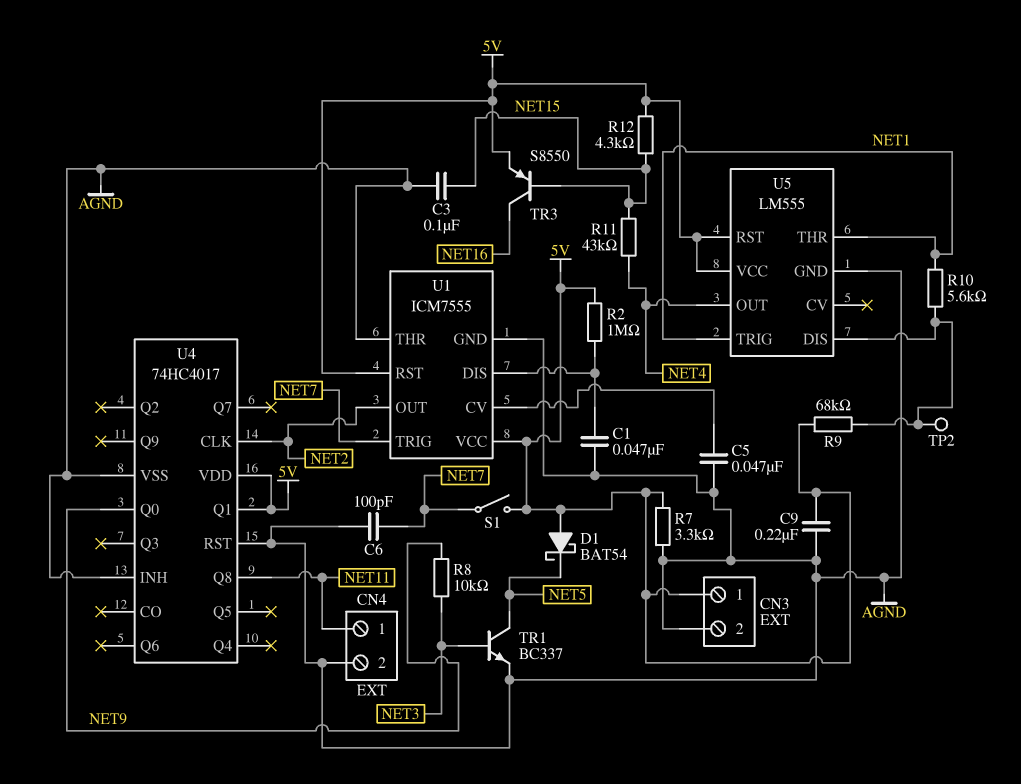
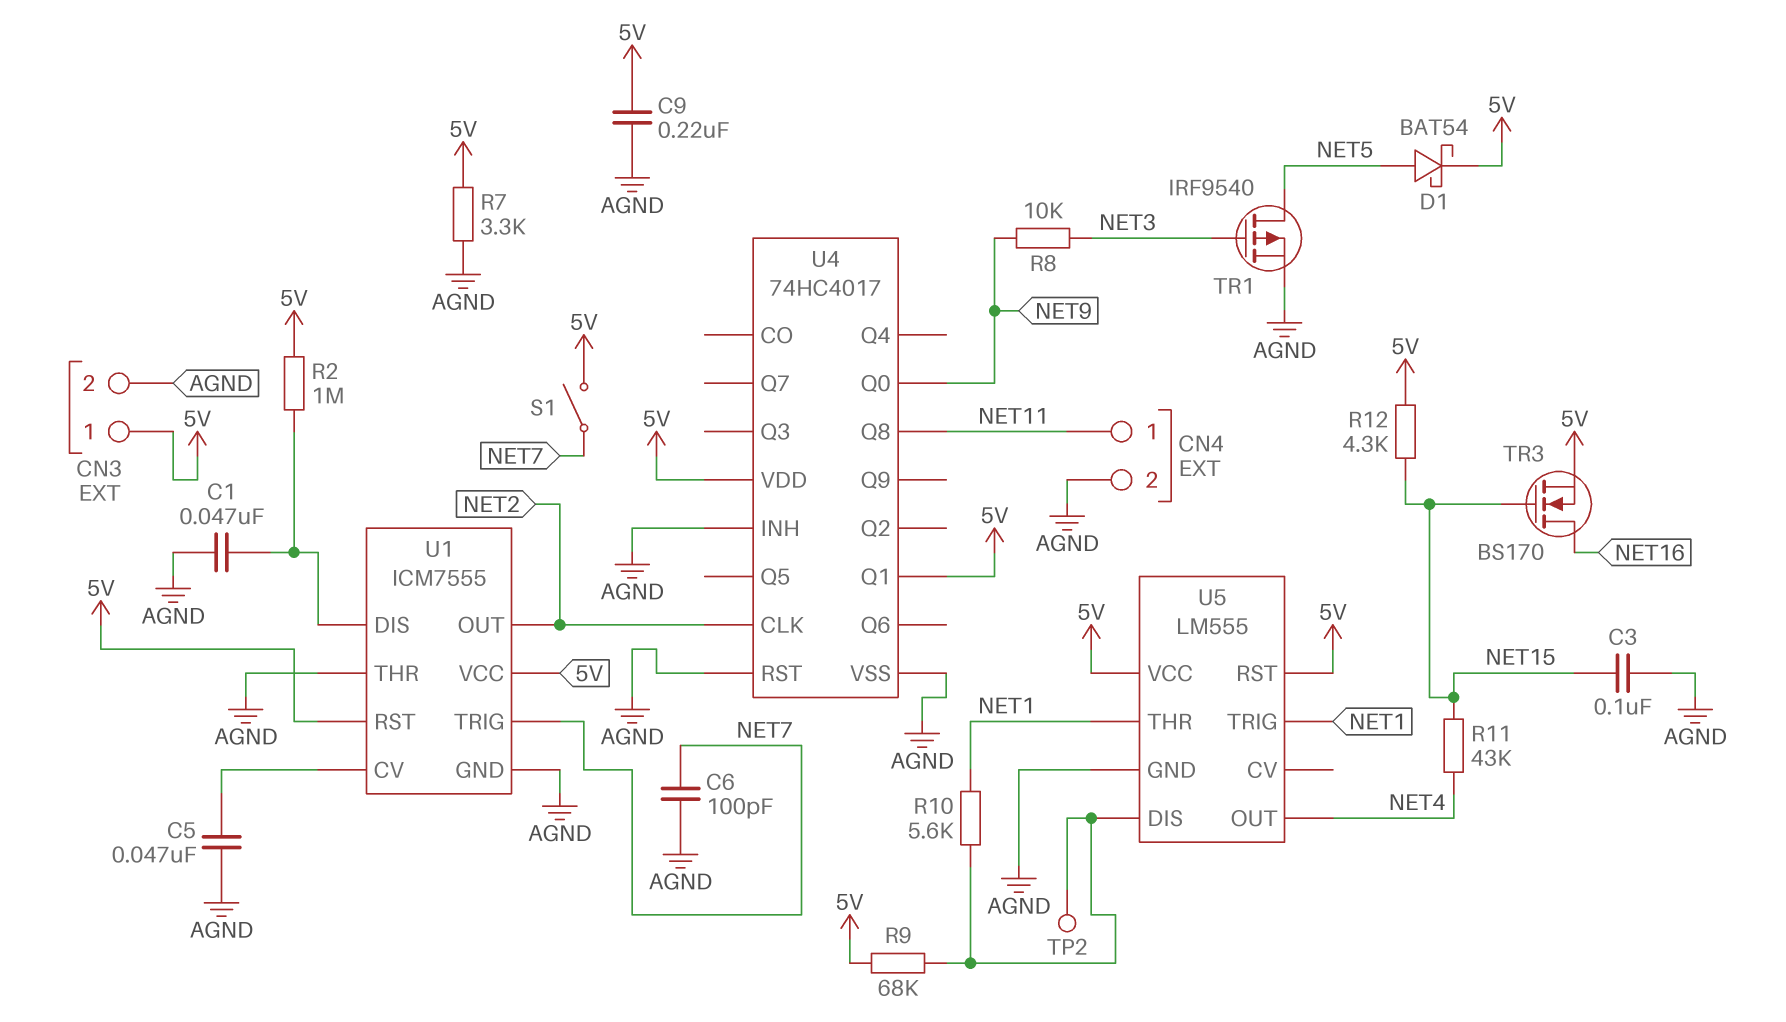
D1: schottky BAT54 (A 5V, K NET5) -> schottky BAT54 (A NET5, K 5V)
TR1: NPN BC337 (B NET3, C NET5, E AGND) -> PMOS IRF9540 (G NET3, D NET5, S AGND)
TR3: PNP S8550 (B NET15, C NET16, E 5V) -> NMOS BS170 (G NET15, D NET16, S 5V)

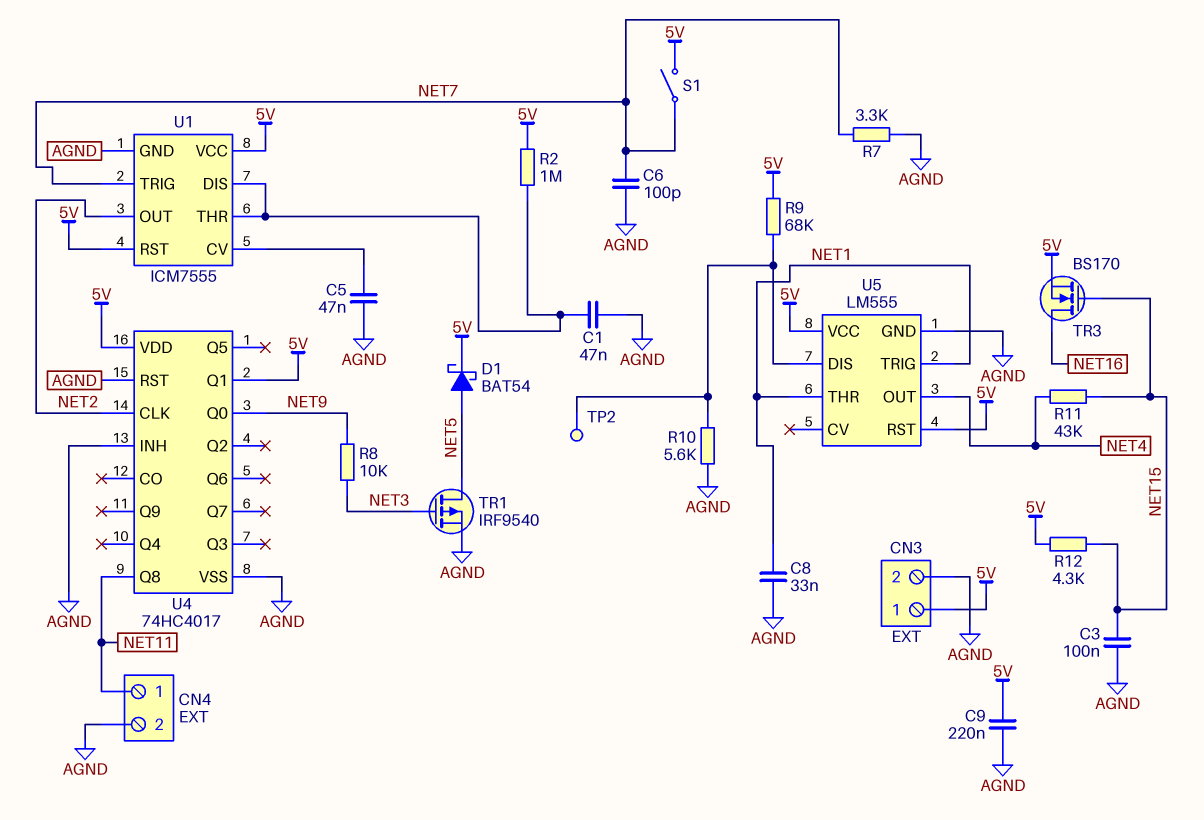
C8: none -> 33nF (AGND, NET1)
R7: 3.3k (5V, AGND) -> 3.3k (AGND, NET7)
R10: 5.6k (NET1, U5/DIS) -> 5.6k (AGND, U5/DIS)
U1 pin THR: AGND -> U1/DIS

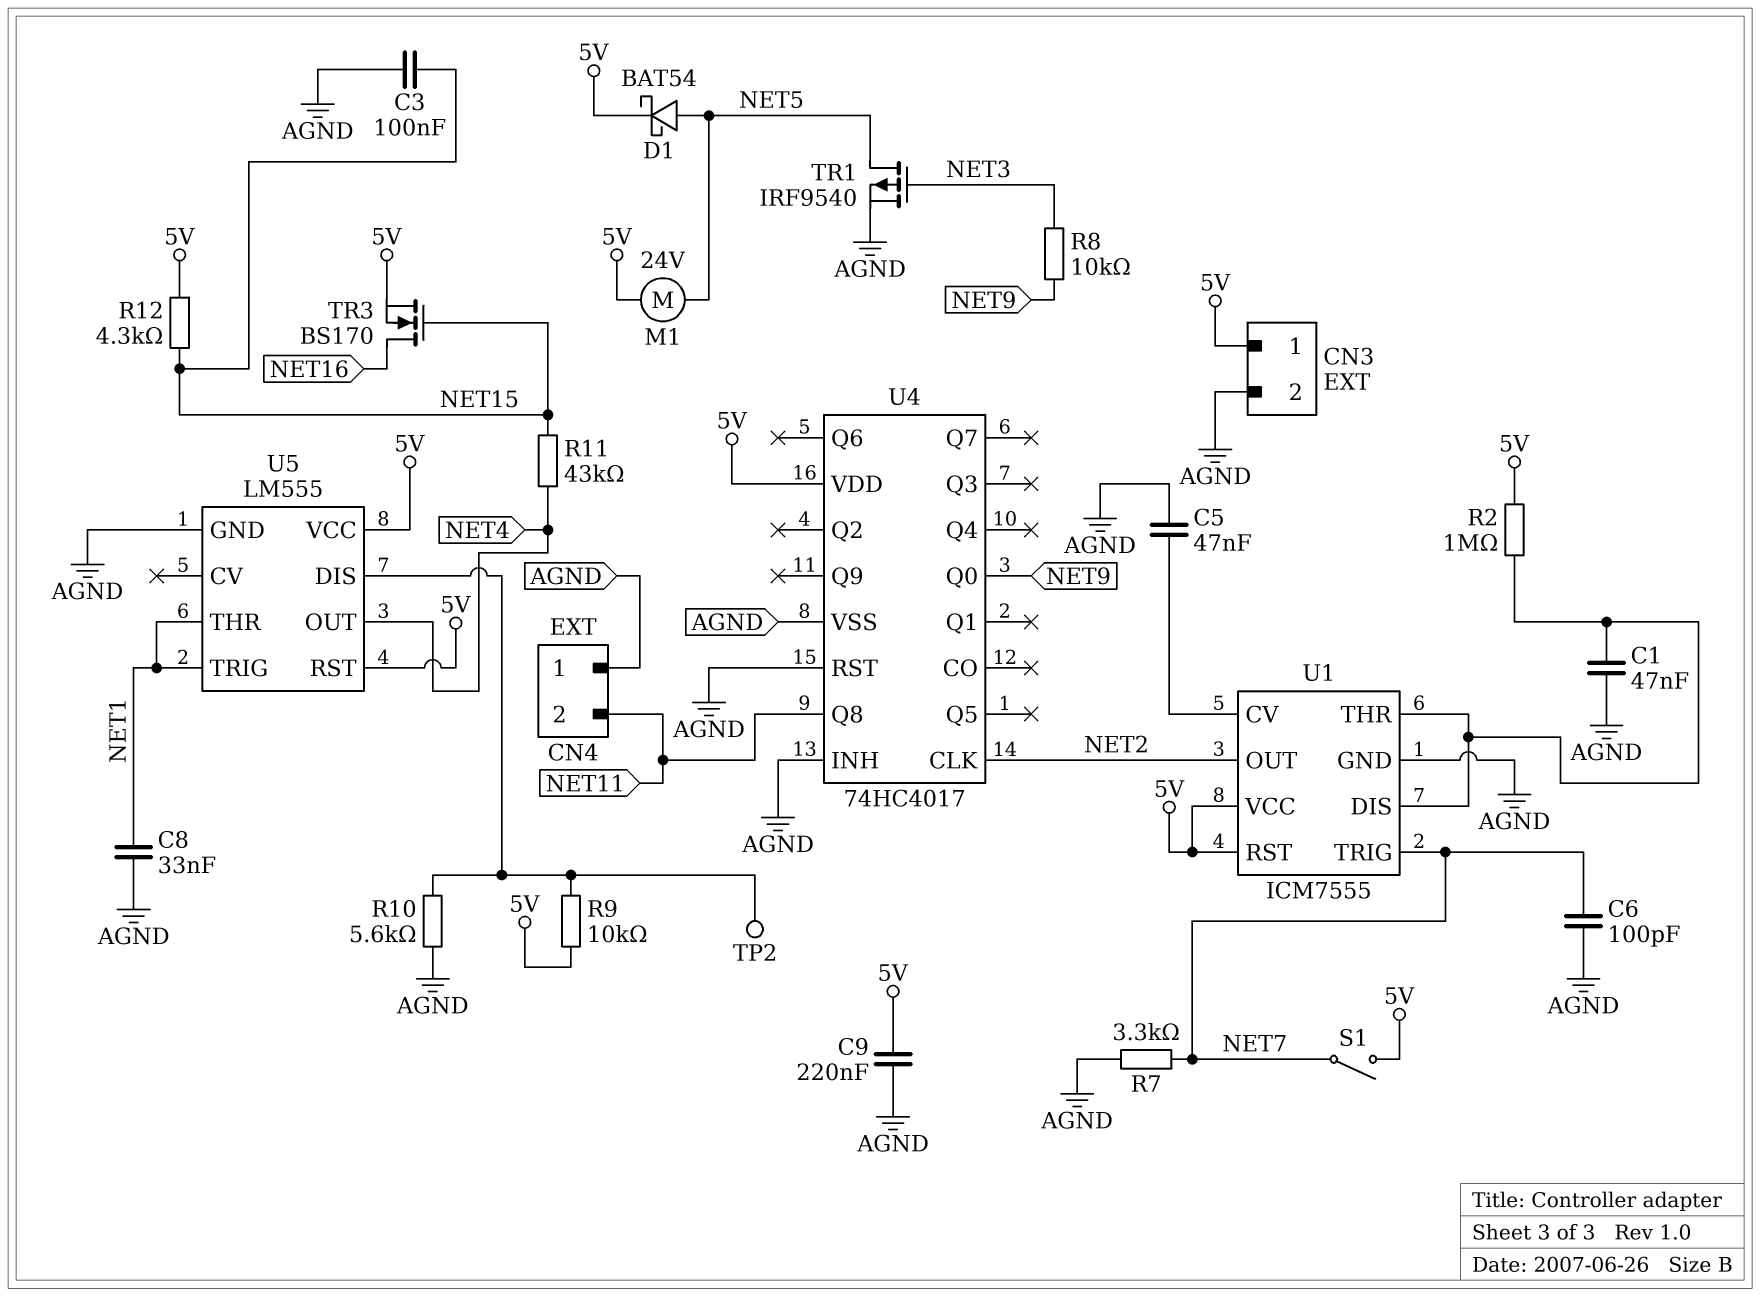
CN4 pin 1: NET11 -> AGND
CN4 pin 2: AGND -> NET11
M1: none -> motor 24V (5V, NET5)
R9: 68k (5V, U5/DIS) -> 10k (5V, U5/DIS)
U4 pin Q1: 5V -> none

